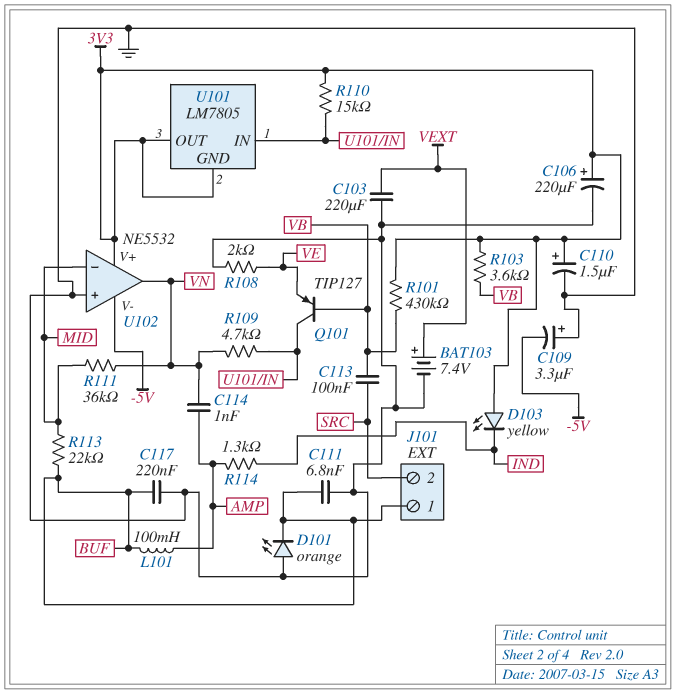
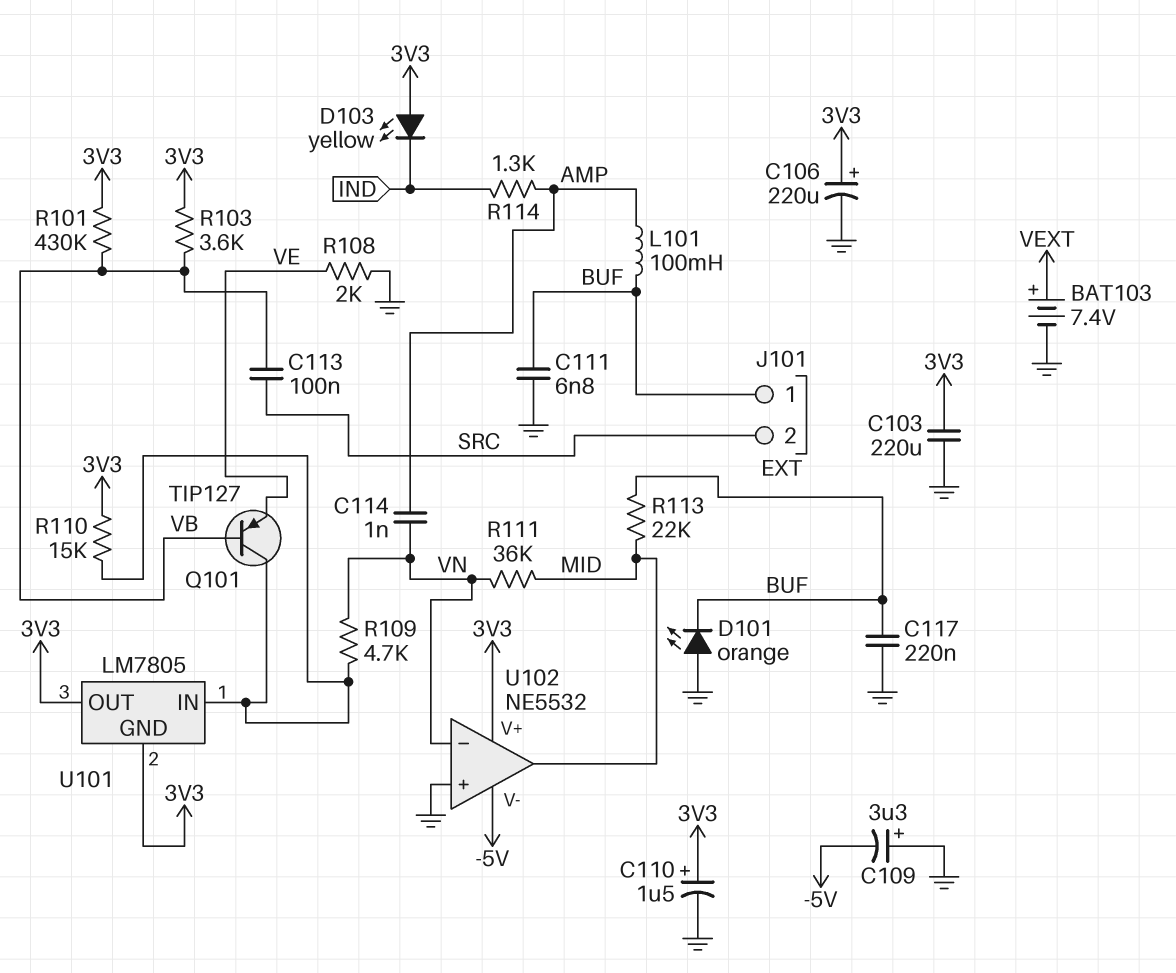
C103: 220uF (GND, VEXT) -> 220uF (3V3, GND)
U102 pin in-: MID -> VN
U102 pin out: VN -> MID

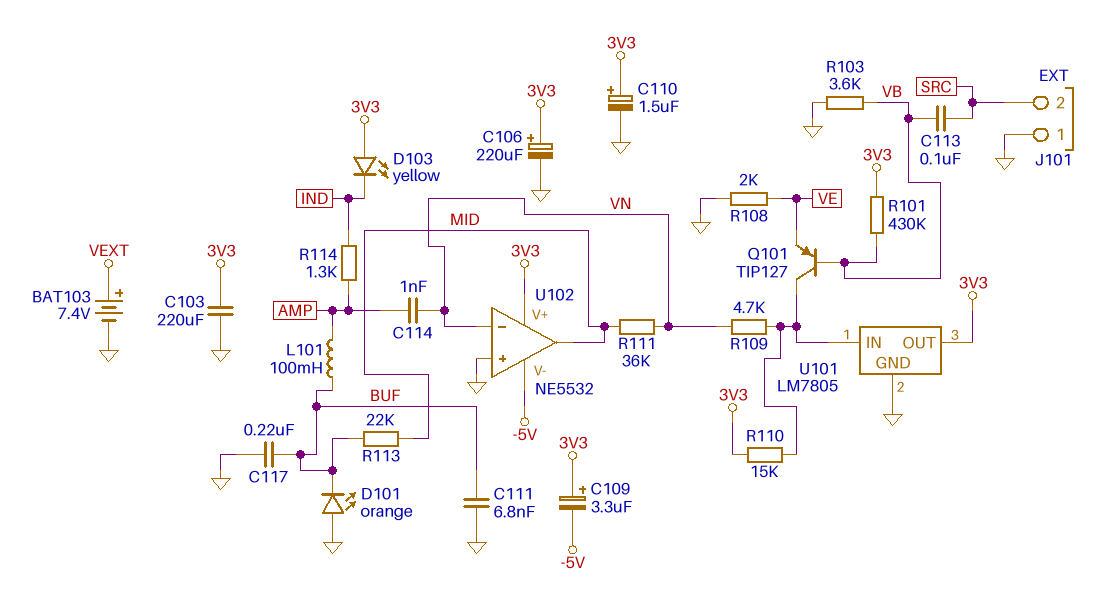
C109: 3.3uF (plus GND, minus -5V) -> 3.3uF (plus 3V3, minus -5V)
J101 pin 1: BUF -> GND
R103: 3.6k (3V3, VB) -> 3.6k (GND, VB)
U101 pin GND: 3V3 -> GND

